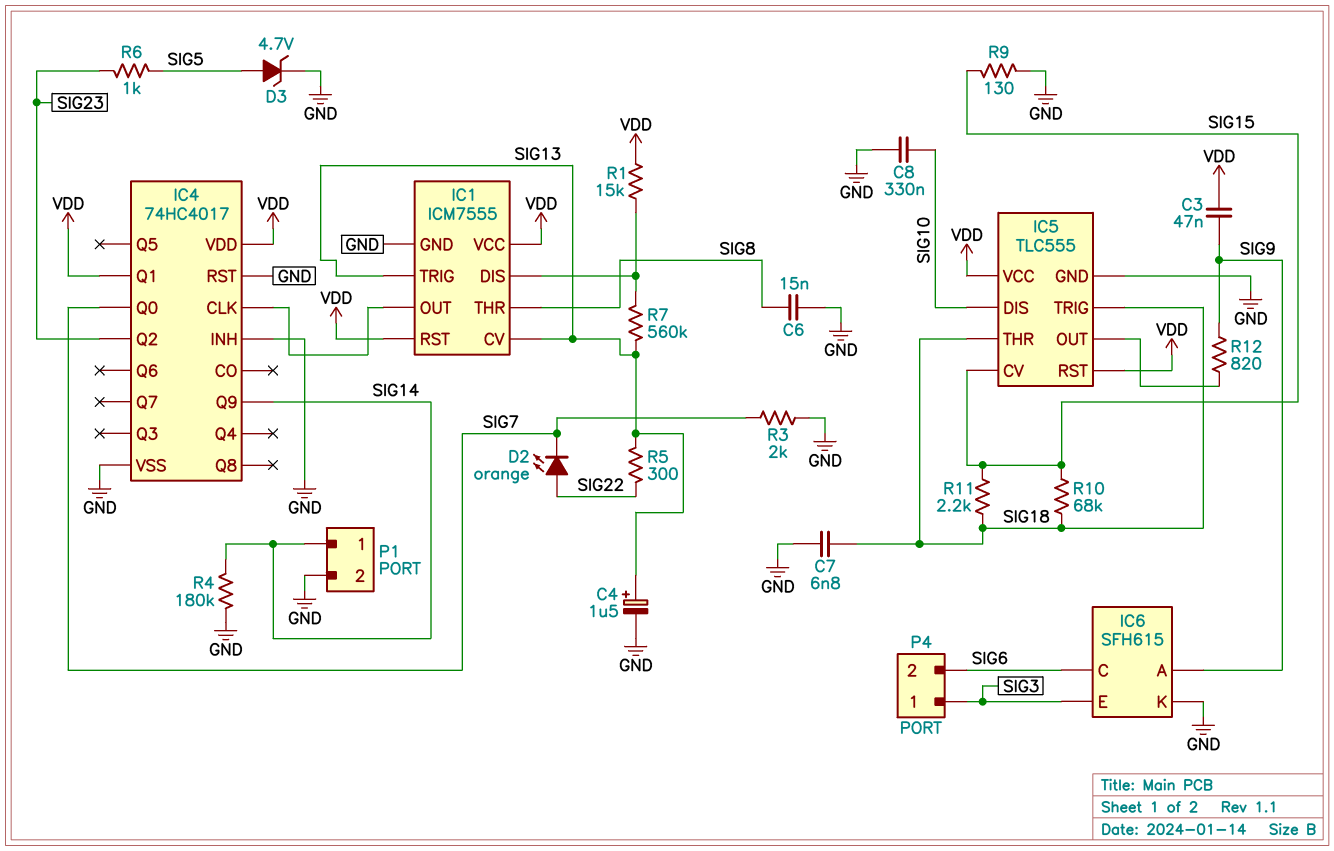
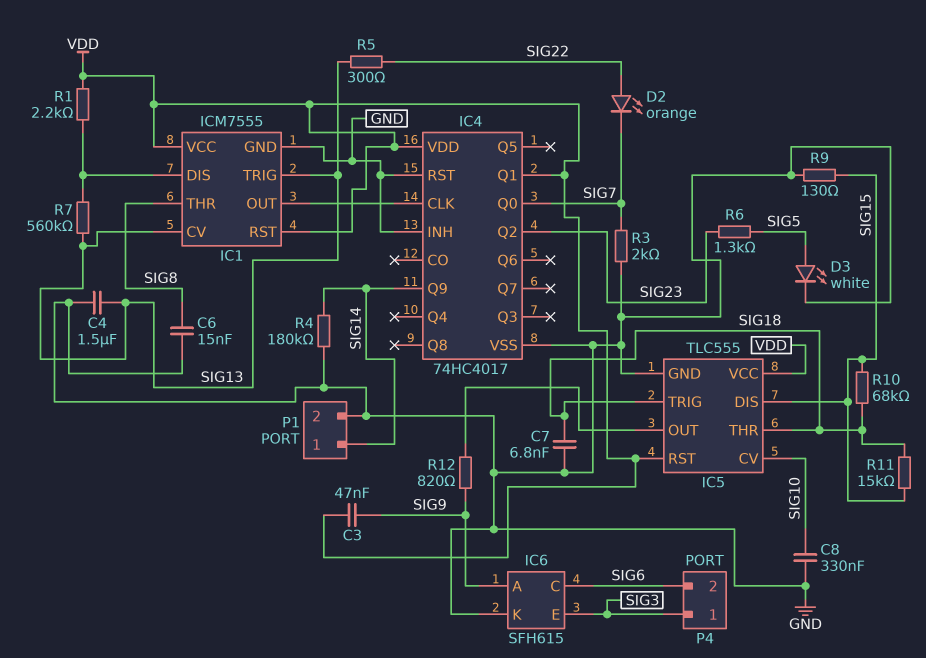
C4: 1.5uF (plus SIG13, minus GND) -> 1.5uF (GND, SIG13)
D3: zener 4.7V (A SIG5, K GND) -> LED white (A SIG5, K GND)
IC5 pin CV: SIG15 -> SIG10
IC5 pin DIS: SIG10 -> SIG15
R1: 15k (IC1/DIS, VDD) -> 2.2k (IC1/DIS, VDD)
R6: 1k (SIG5, SIG23) -> 1.3k (SIG5, SIG23)
R11: 2.2k (SIG15, SIG18) -> 15k (SIG15, SIG18)

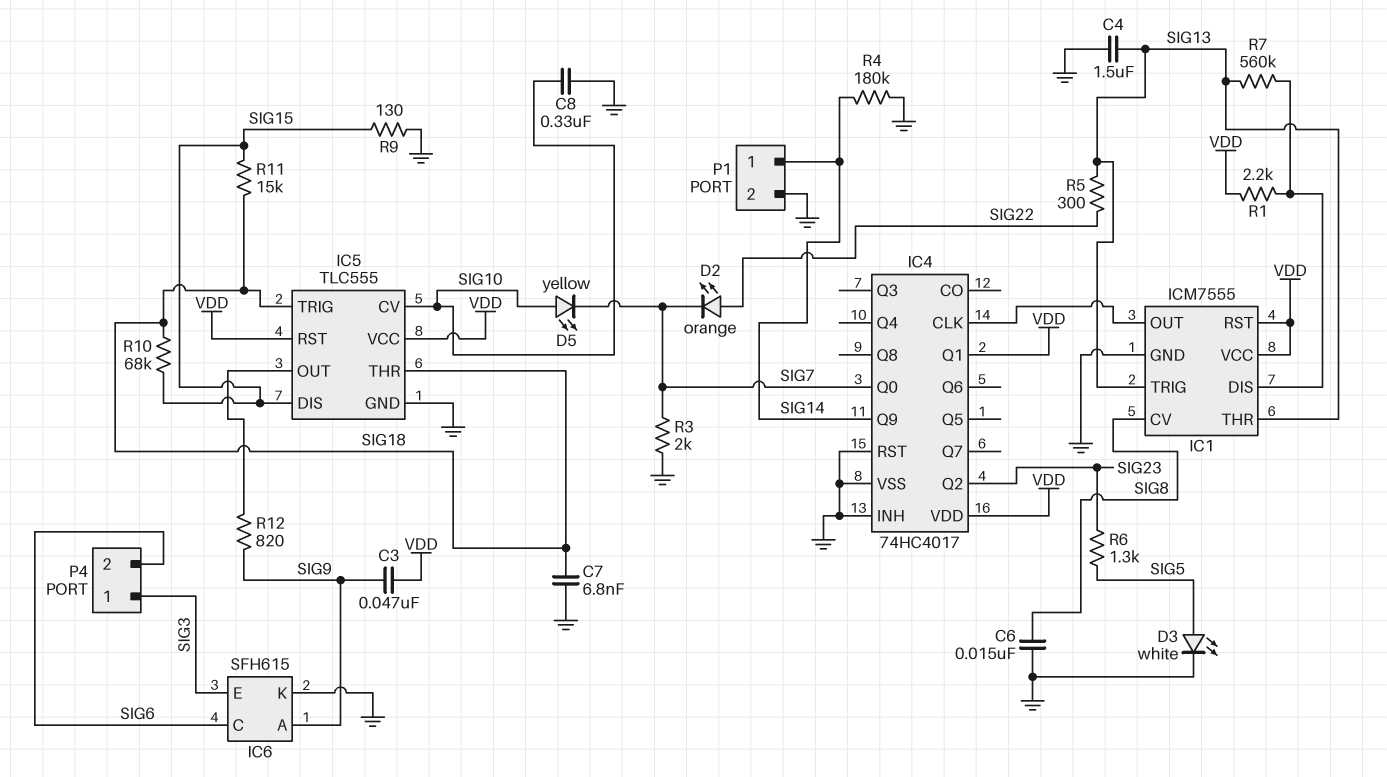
D5: none -> LED yellow (A SIG10, K SIG7)
IC1 pin CV: SIG13 -> SIG8
IC1 pin THR: SIG8 -> SIG13

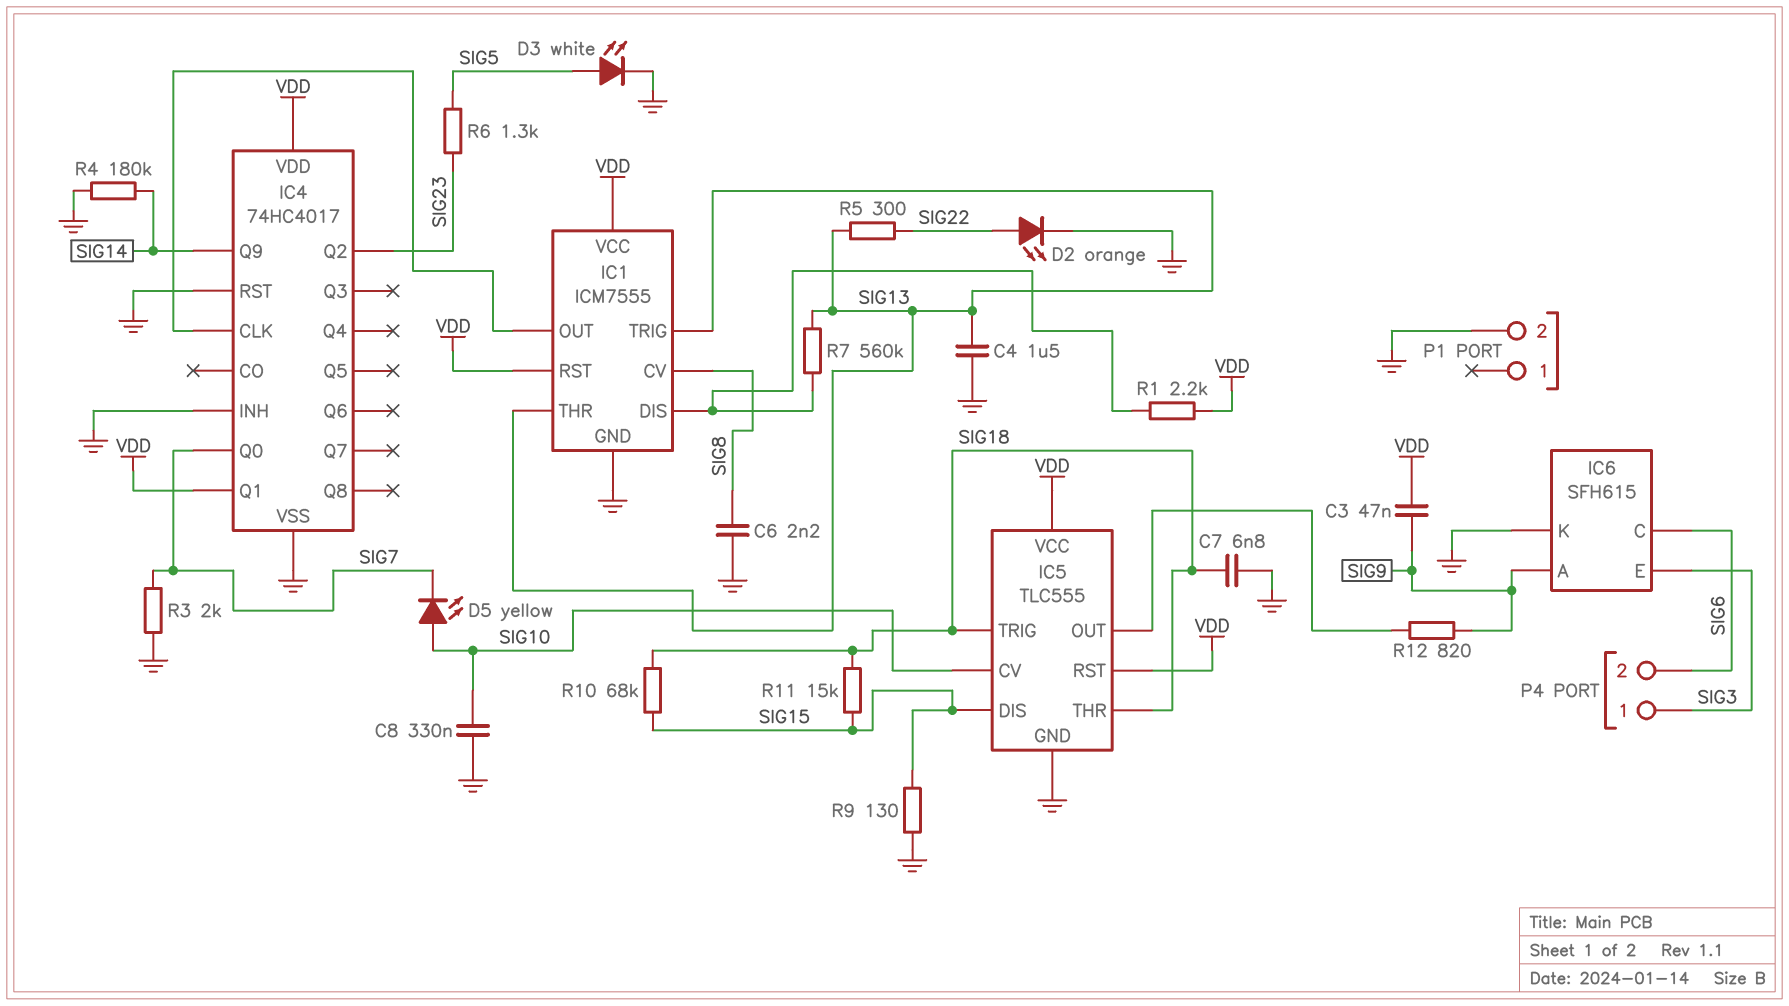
C6: 15nF (GND, SIG8) -> 2.2nF (GND, SIG8)
D2: LED orange (A SIG22, K SIG7) -> LED orange (A SIG22, K GND)
P1 pin 1: SIG14 -> none

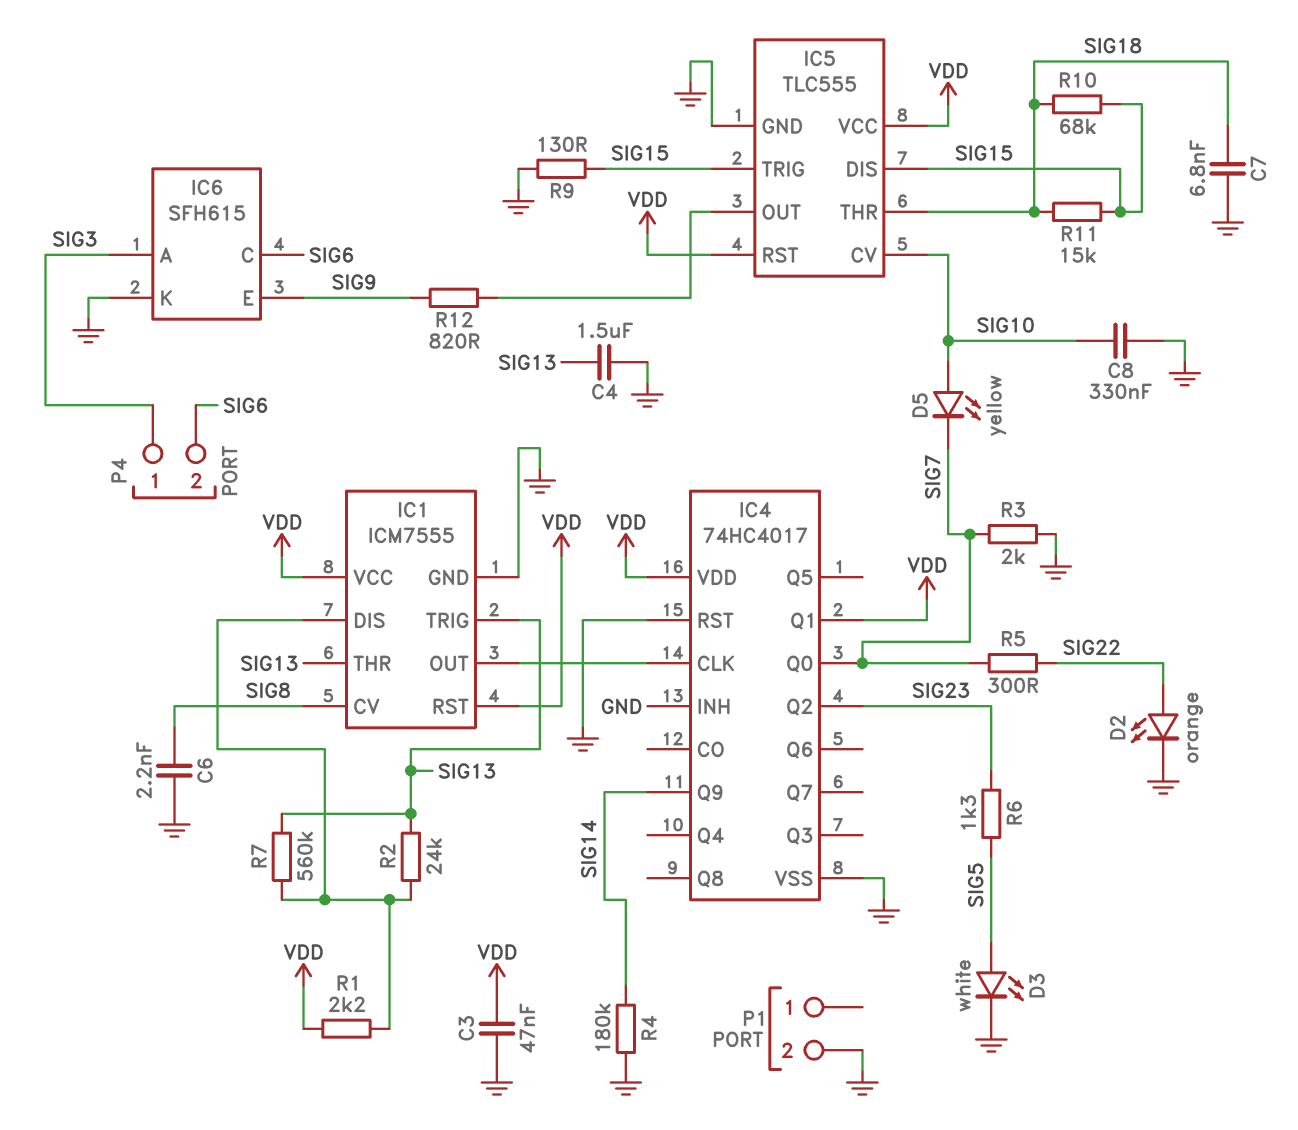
C3: 47nF (SIG9, VDD) -> 47nF (GND, VDD)
IC5 pin TRIG: SIG18 -> SIG15
IC6 pin A: SIG9 -> SIG3
IC6 pin E: SIG3 -> SIG9
R2: none -> 24k (IC1/DIS, SIG13)
R5: 300 (SIG13, SIG22) -> 300 (SIG7, SIG22)

